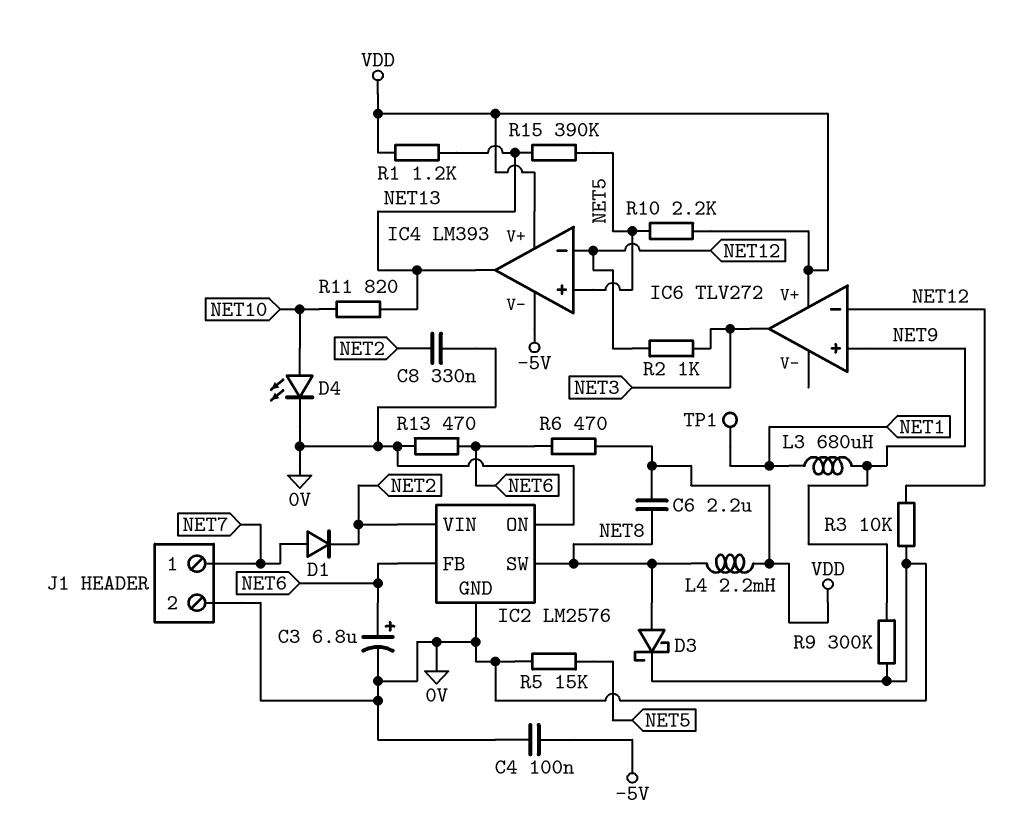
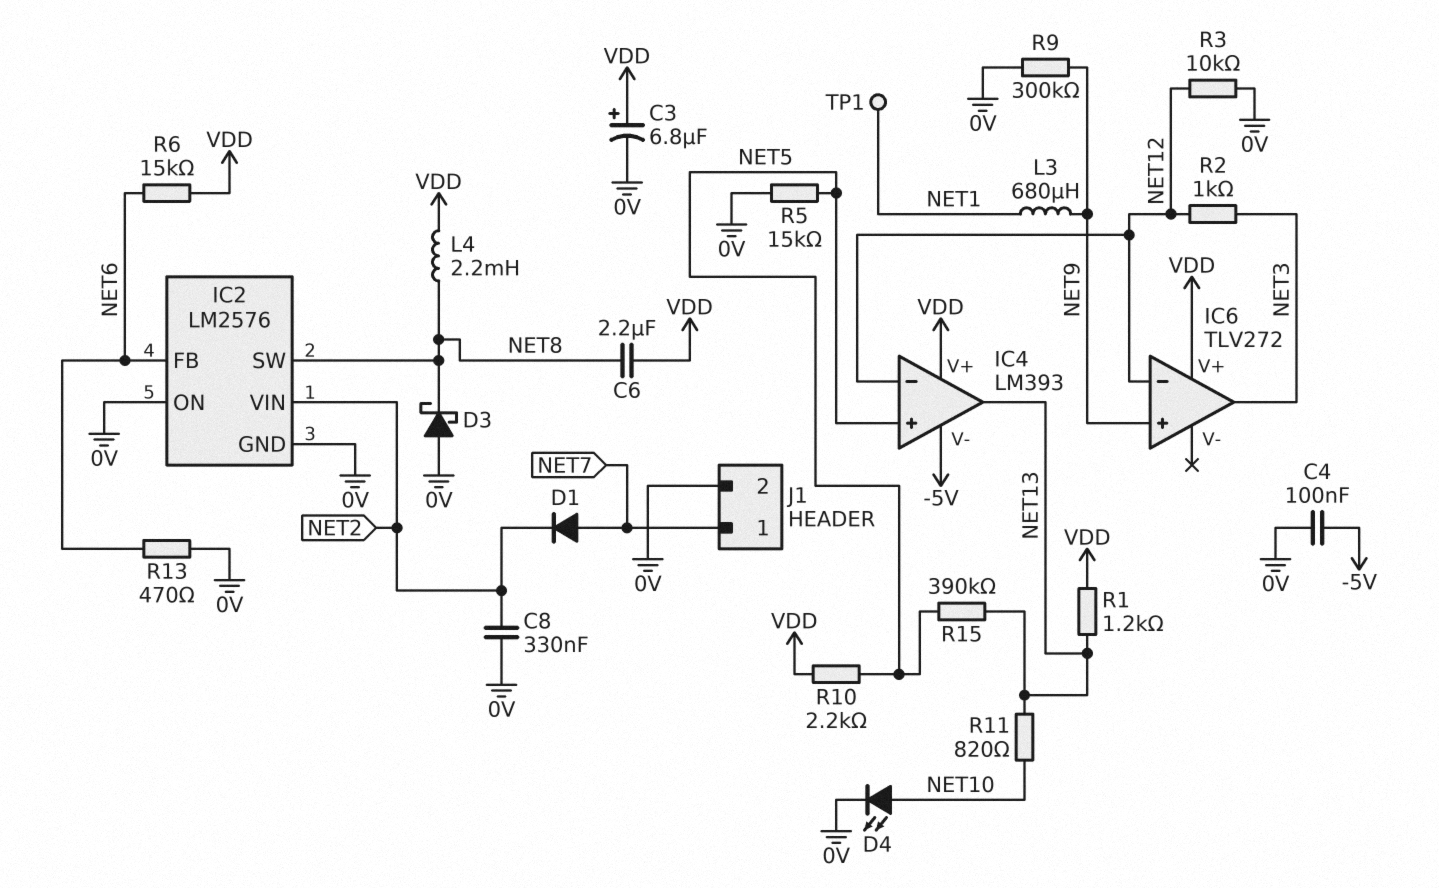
C3: 6.8uF (plus NET6, minus 0V) -> 6.8uF (plus VDD, minus 0V)
D3: schottky (A NET8, K 0V) -> schottky (A 0V, K NET8)
R6: 470 (NET6, VDD) -> 15k (NET6, VDD)

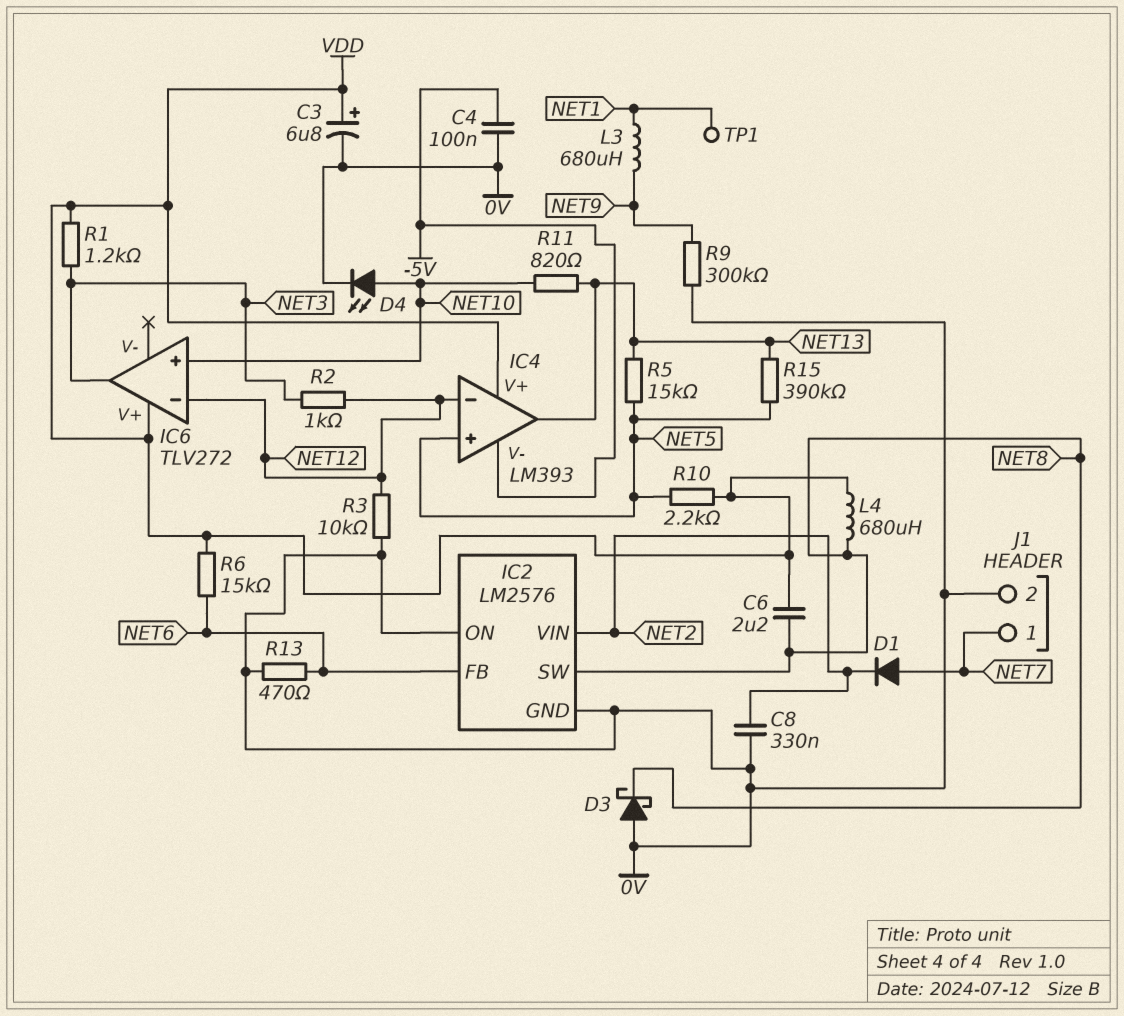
IC6 pin in+: NET9 -> NET10
L4: 2.2mH (NET8, VDD) -> 680uH (NET8, VDD)
R1: 1.2k (NET13, VDD) -> 1.2k (NET3, VDD)
R5: 15k (0V, NET5) -> 15k (NET5, NET13)

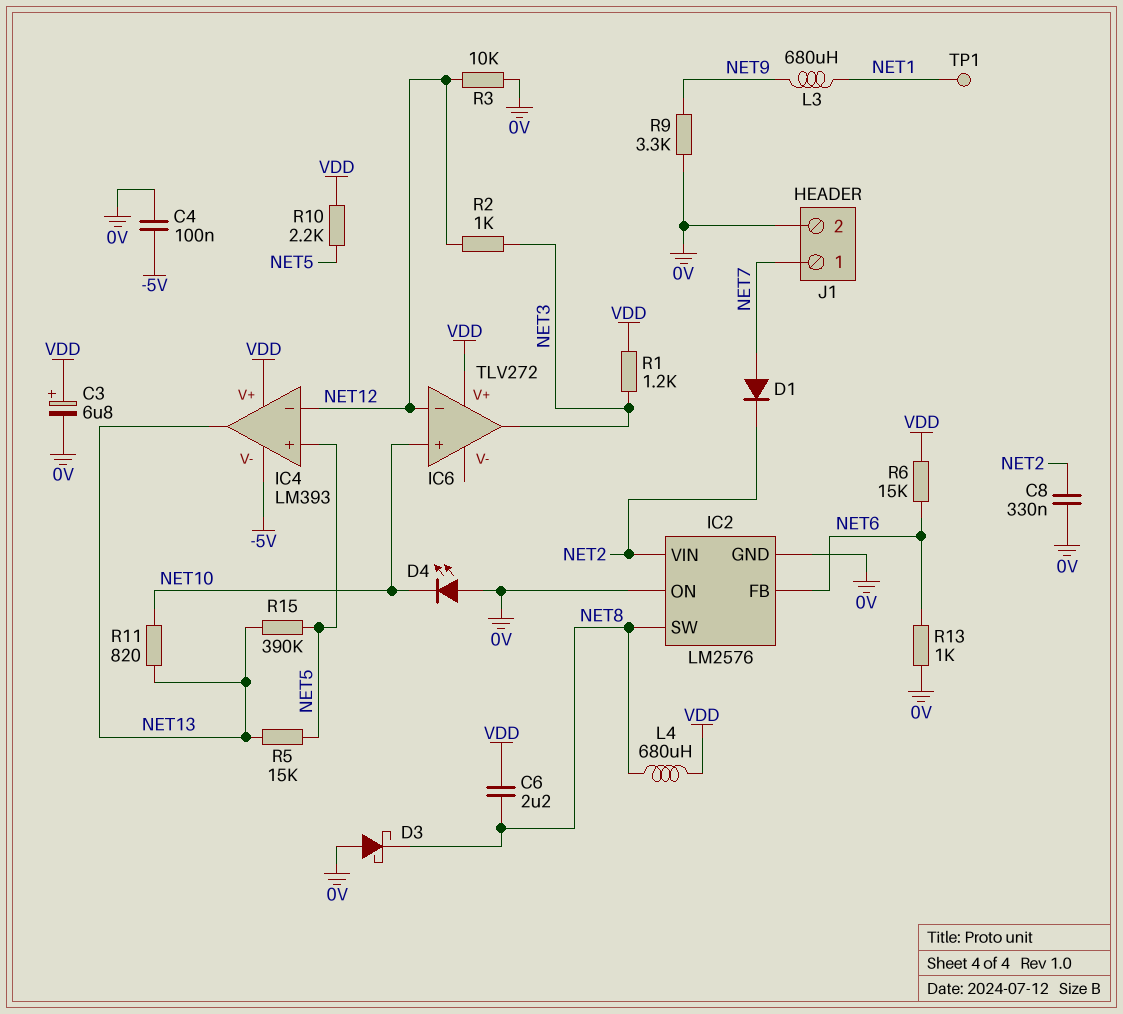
D4: LED (A NET10, K 0V) -> LED (A 0V, K NET10)
R9: 300k (0V, NET9) -> 3.3k (0V, NET9)
R13: 470 (0V, NET6) -> 1k (0V, NET6)

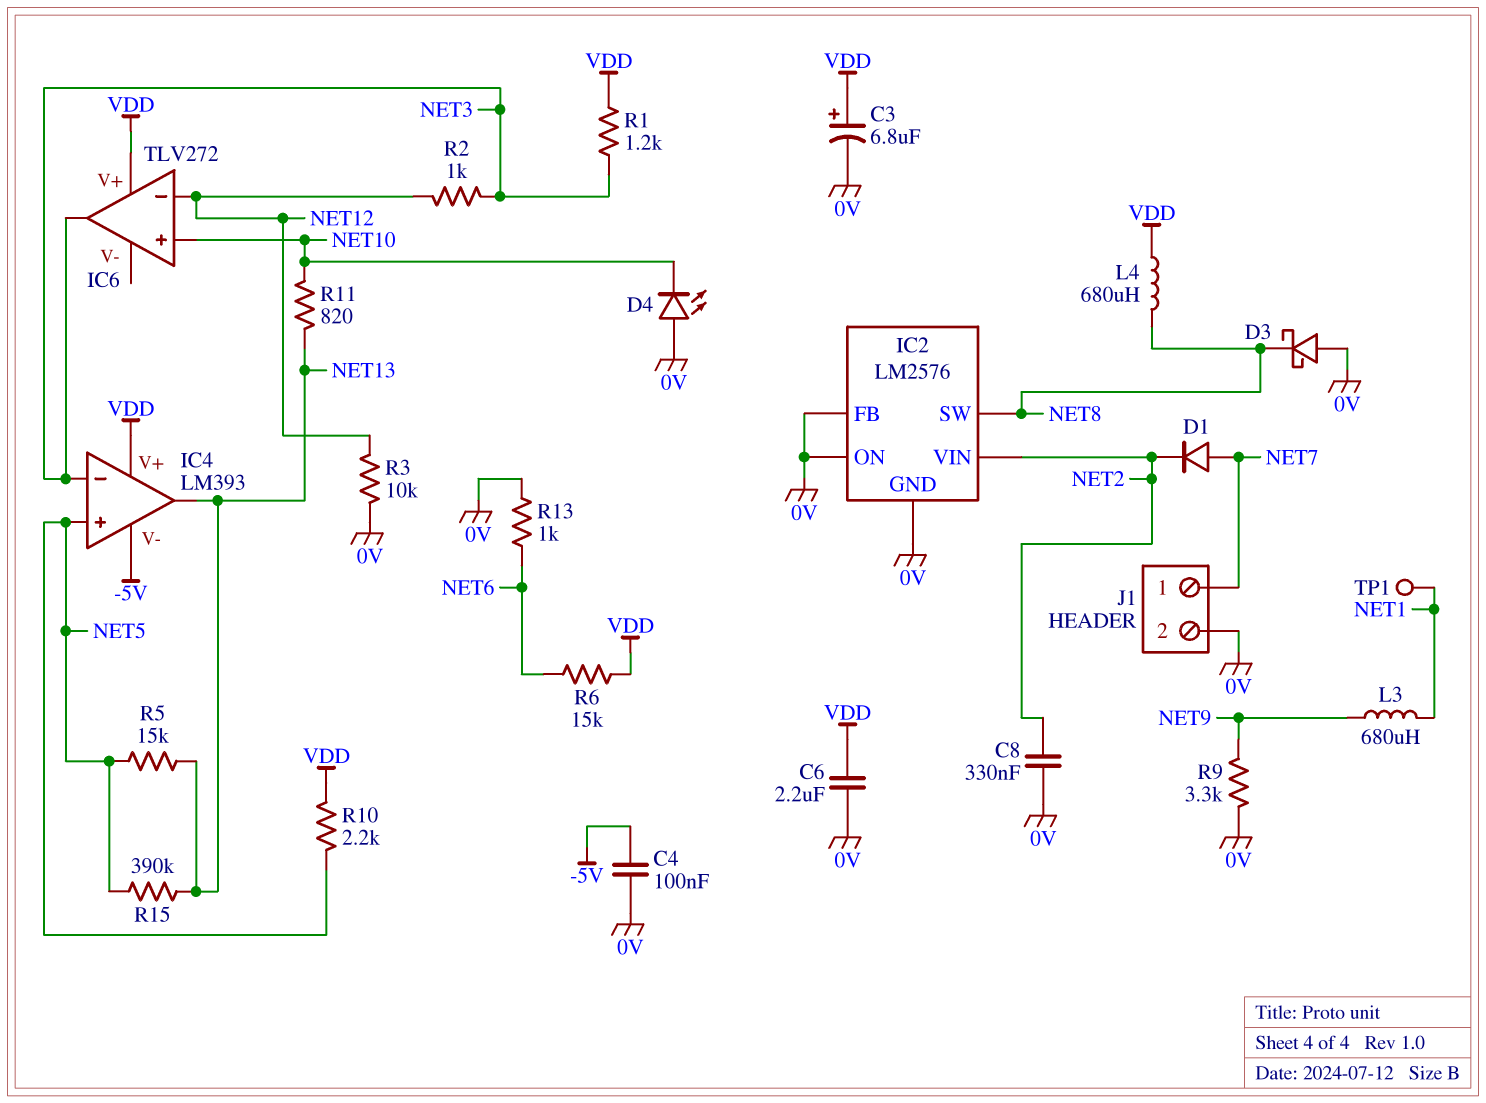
C6: 2.2uF (NET8, VDD) -> 2.2uF (0V, VDD)
IC2 pin FB: NET6 -> 0V
IC4 pin in-: NET12 -> NET3

